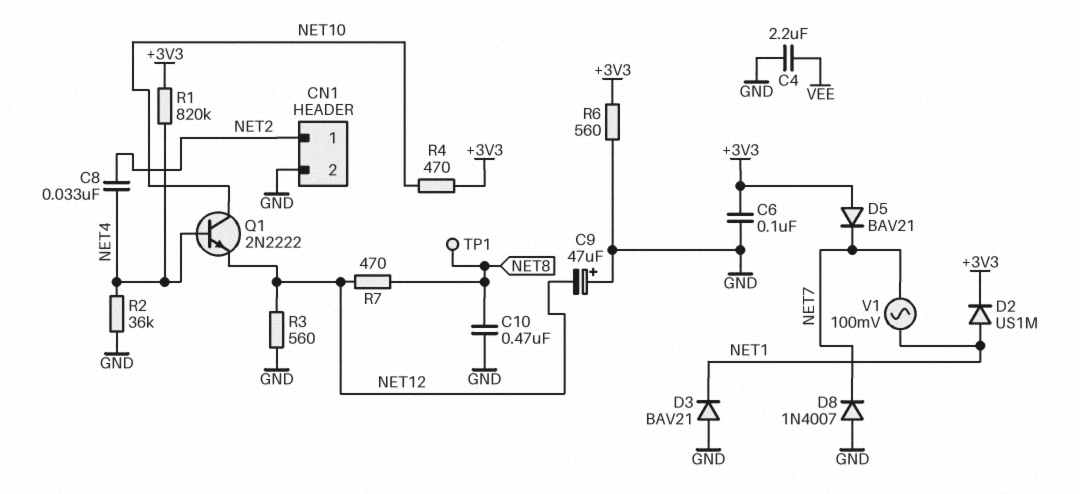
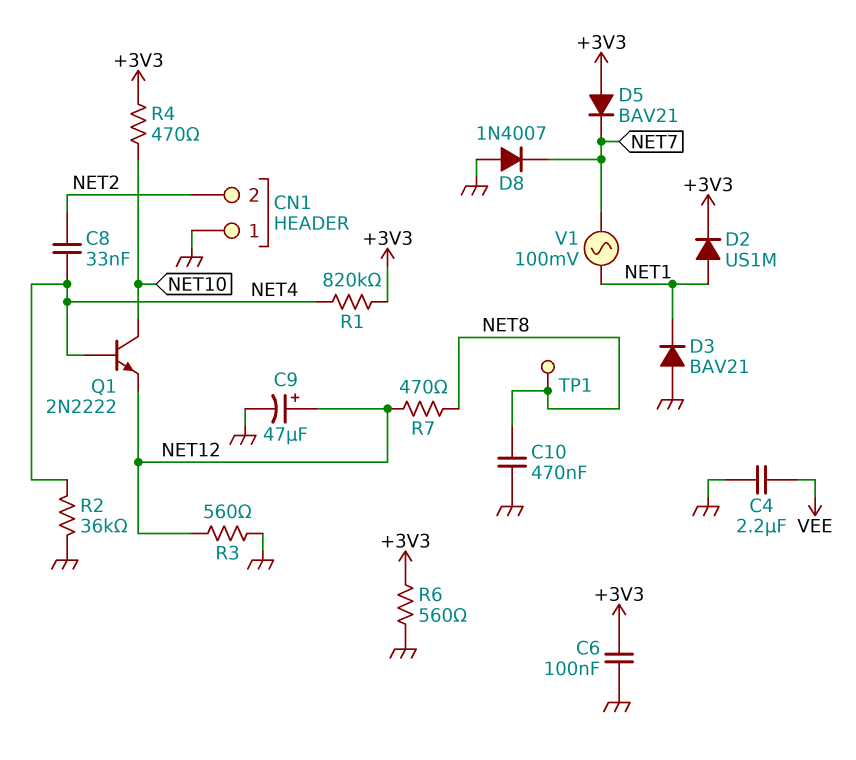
C9: 47uF (plus GND, minus NET12) -> 47uF (plus NET12, minus GND)
CN1 pin 1: NET2 -> GND
CN1 pin 2: GND -> NET2

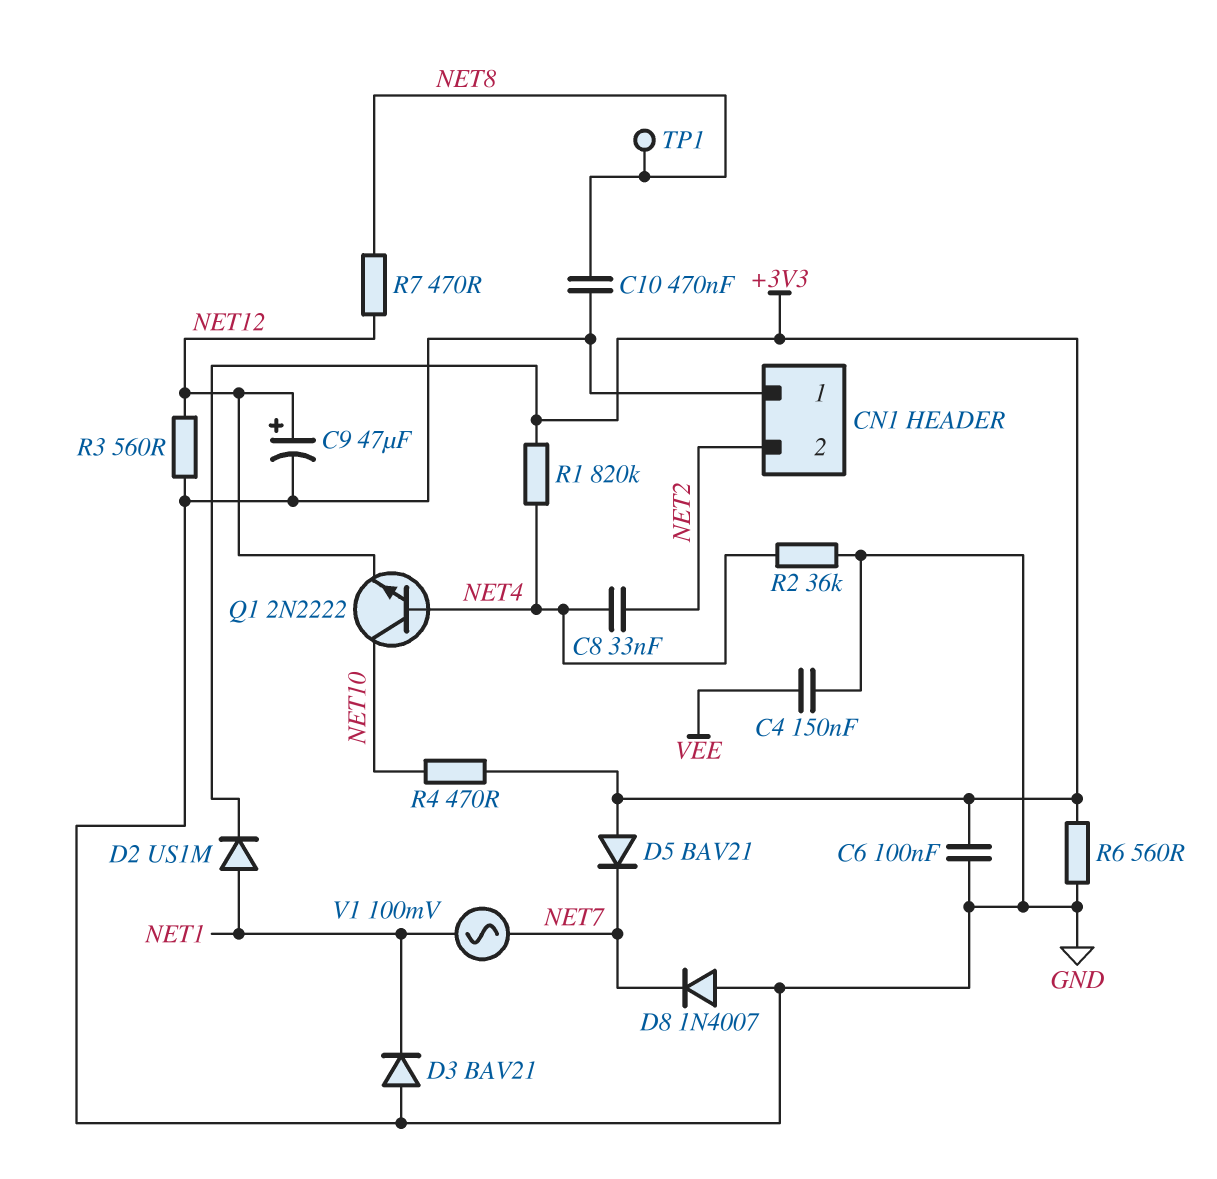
C4: 2.2uF (GND, VEE) -> 150nF (GND, VEE)

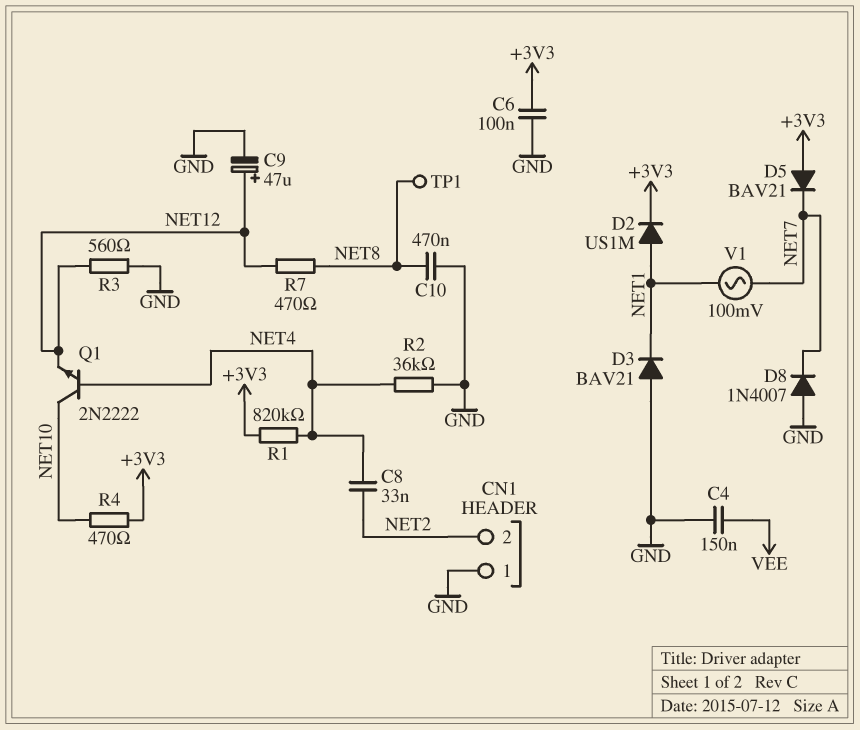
R6: 560 (+3V3, GND) -> none

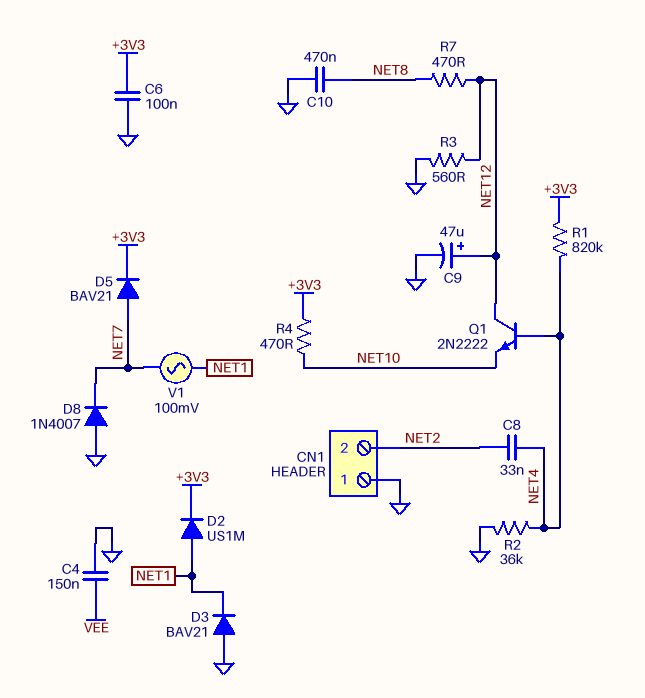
D5: diode BAV21 (A +3V3, K NET7) -> diode BAV21 (A NET7, K +3V3)
Q1: NPN 2N2222 (B NET4, C NET10, E NET12) -> NPN 2N2222 (B NET4, C NET12, E NET10)
TP1: test point (NET8) -> none

